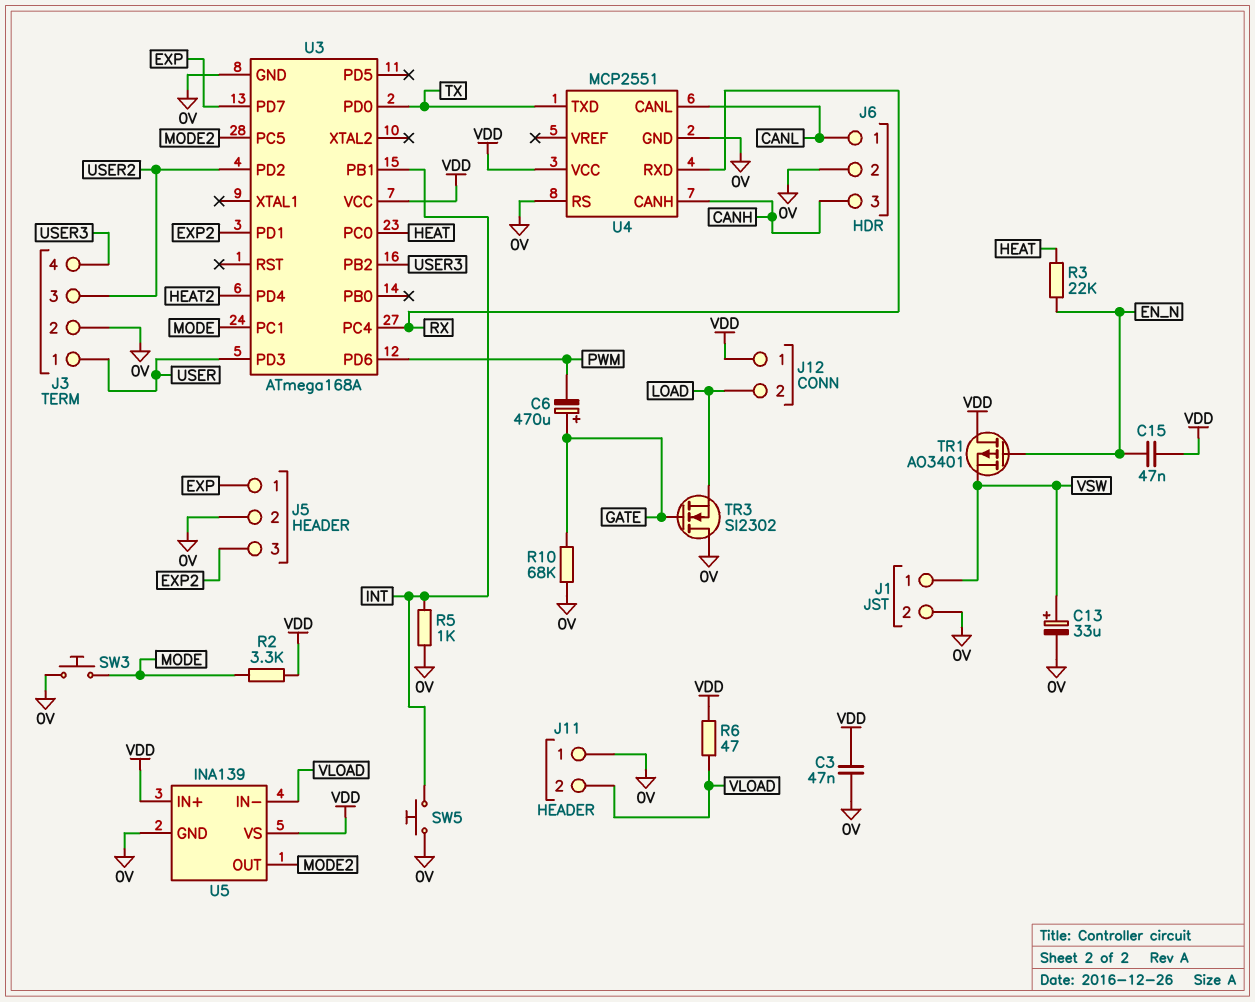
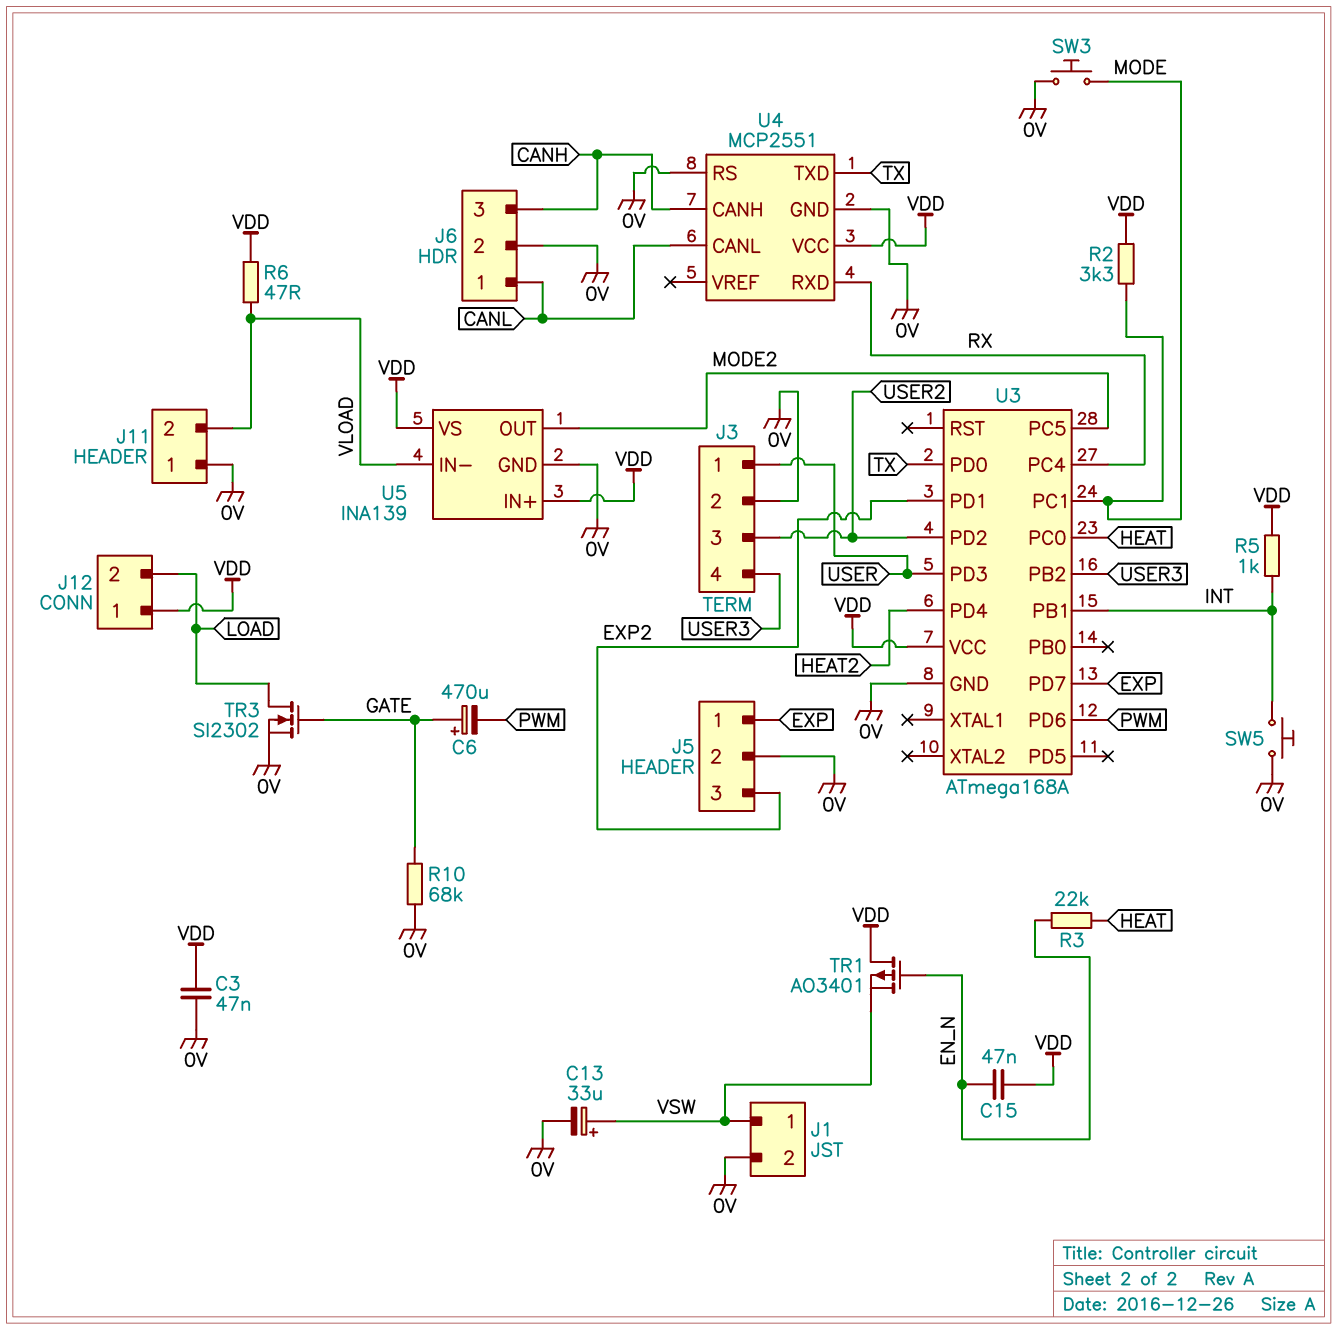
R5: 1k (0V, INT) -> 1k (INT, VDD)
TR3: NMOS SI2302 (G GATE, D 0V, S LOAD) -> NMOS SI2302 (G GATE, D LOAD, S 0V)

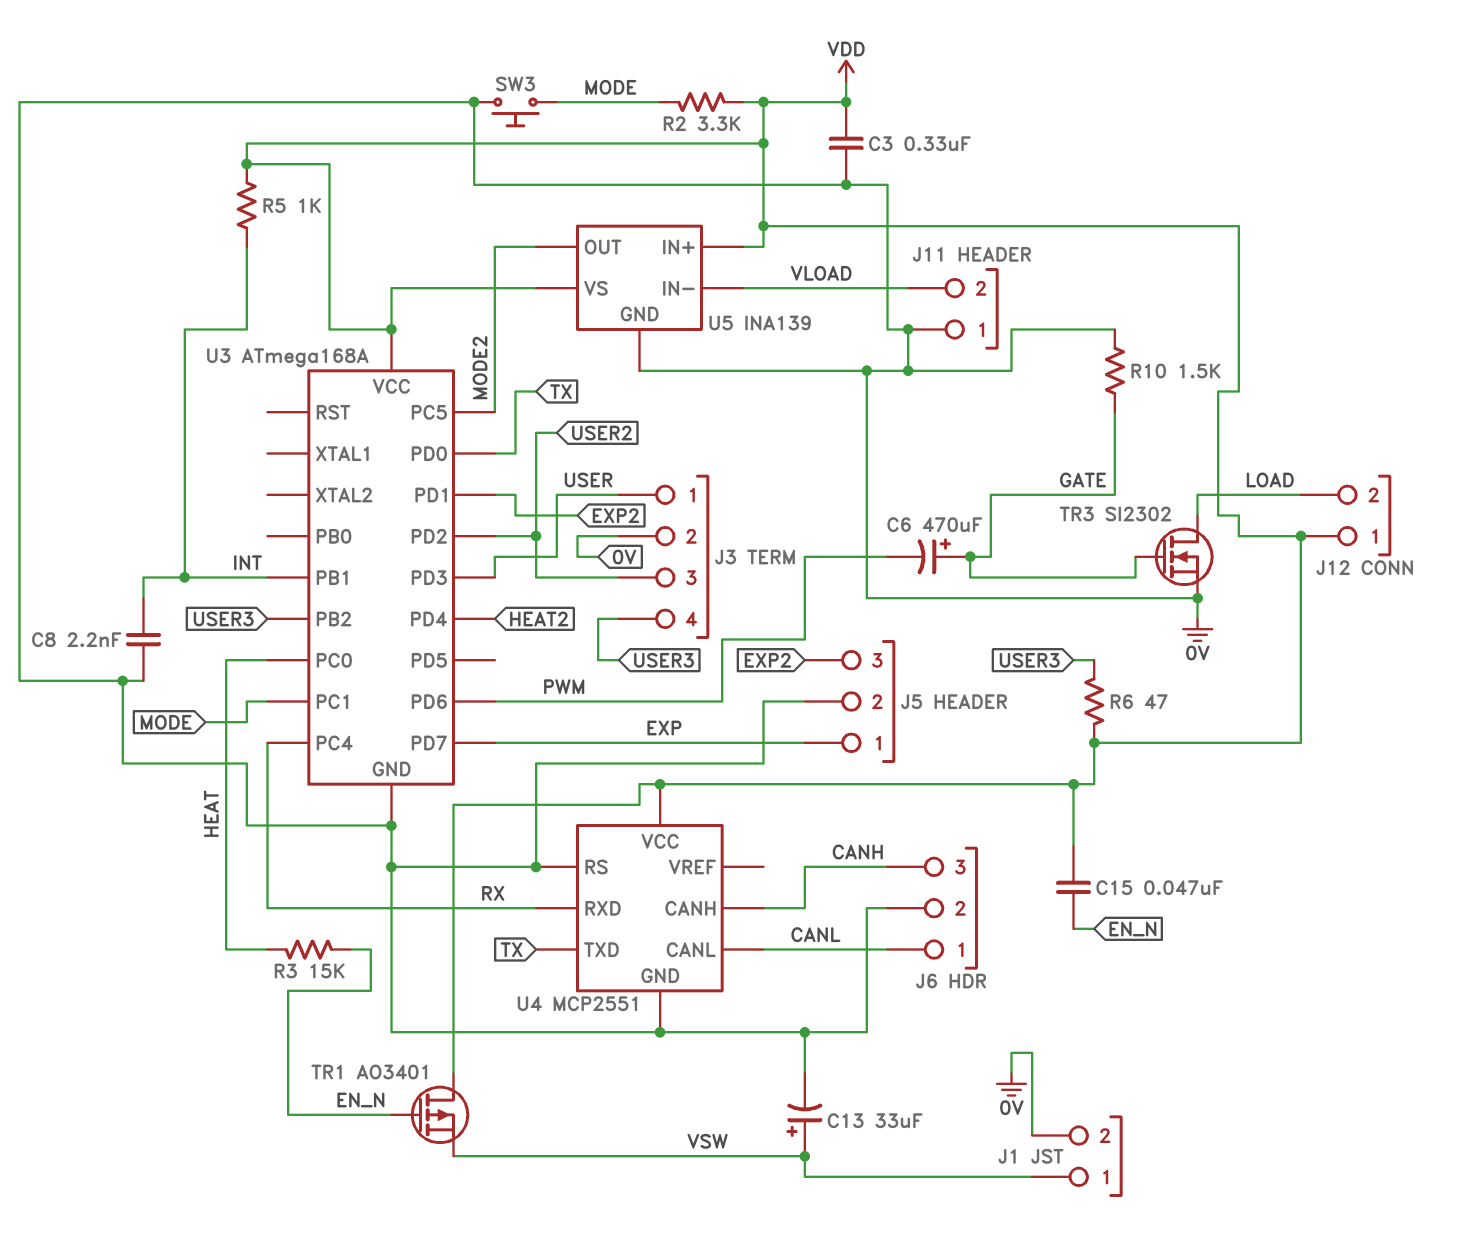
C3: 47nF (0V, VDD) -> 330nF (0V, VDD)
C8: none -> 2.2nF (0V, INT)
R3: 22k (EN_N, HEAT) -> 15k (EN_N, HEAT)
R6: 47 (VDD, VLOAD) -> 47 (USER3, VDD)
R10: 68k (0V, GATE) -> 1.5k (0V, GATE)
SW5: button (0V, INT) -> none

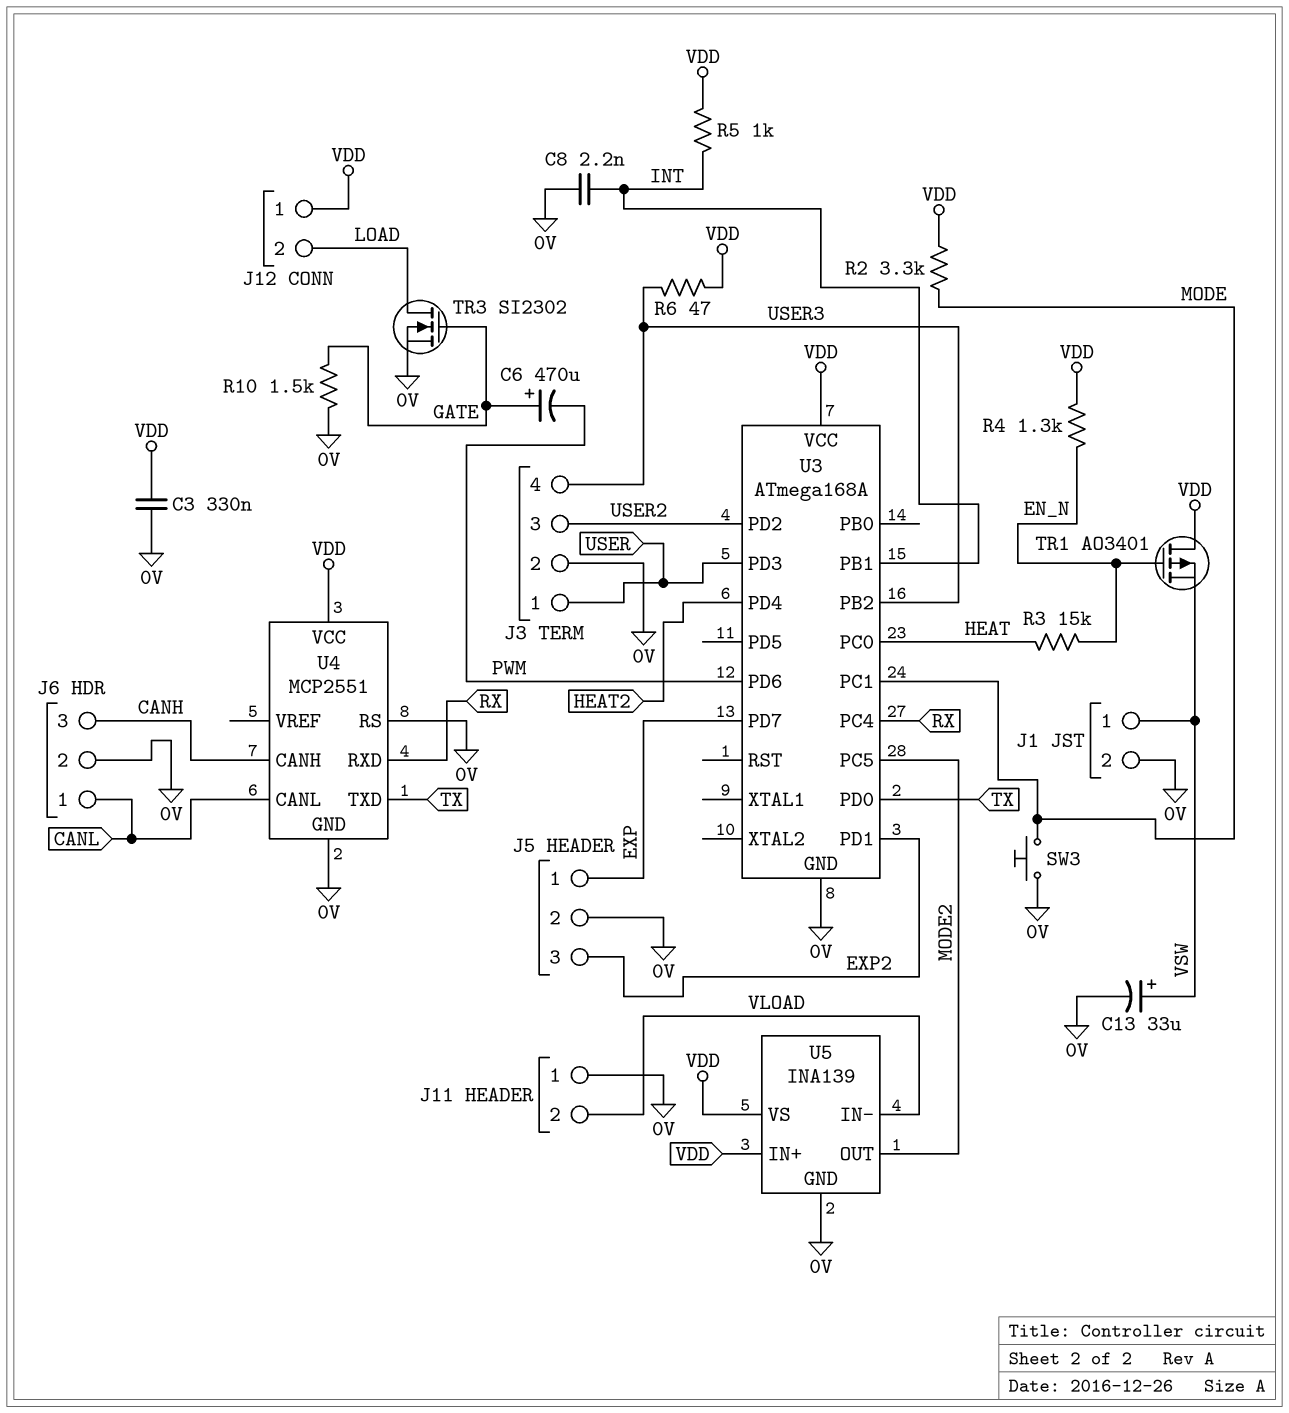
C15: 47nF (EN_N, VDD) -> none
R4: none -> 1.3k (EN_N, VDD)

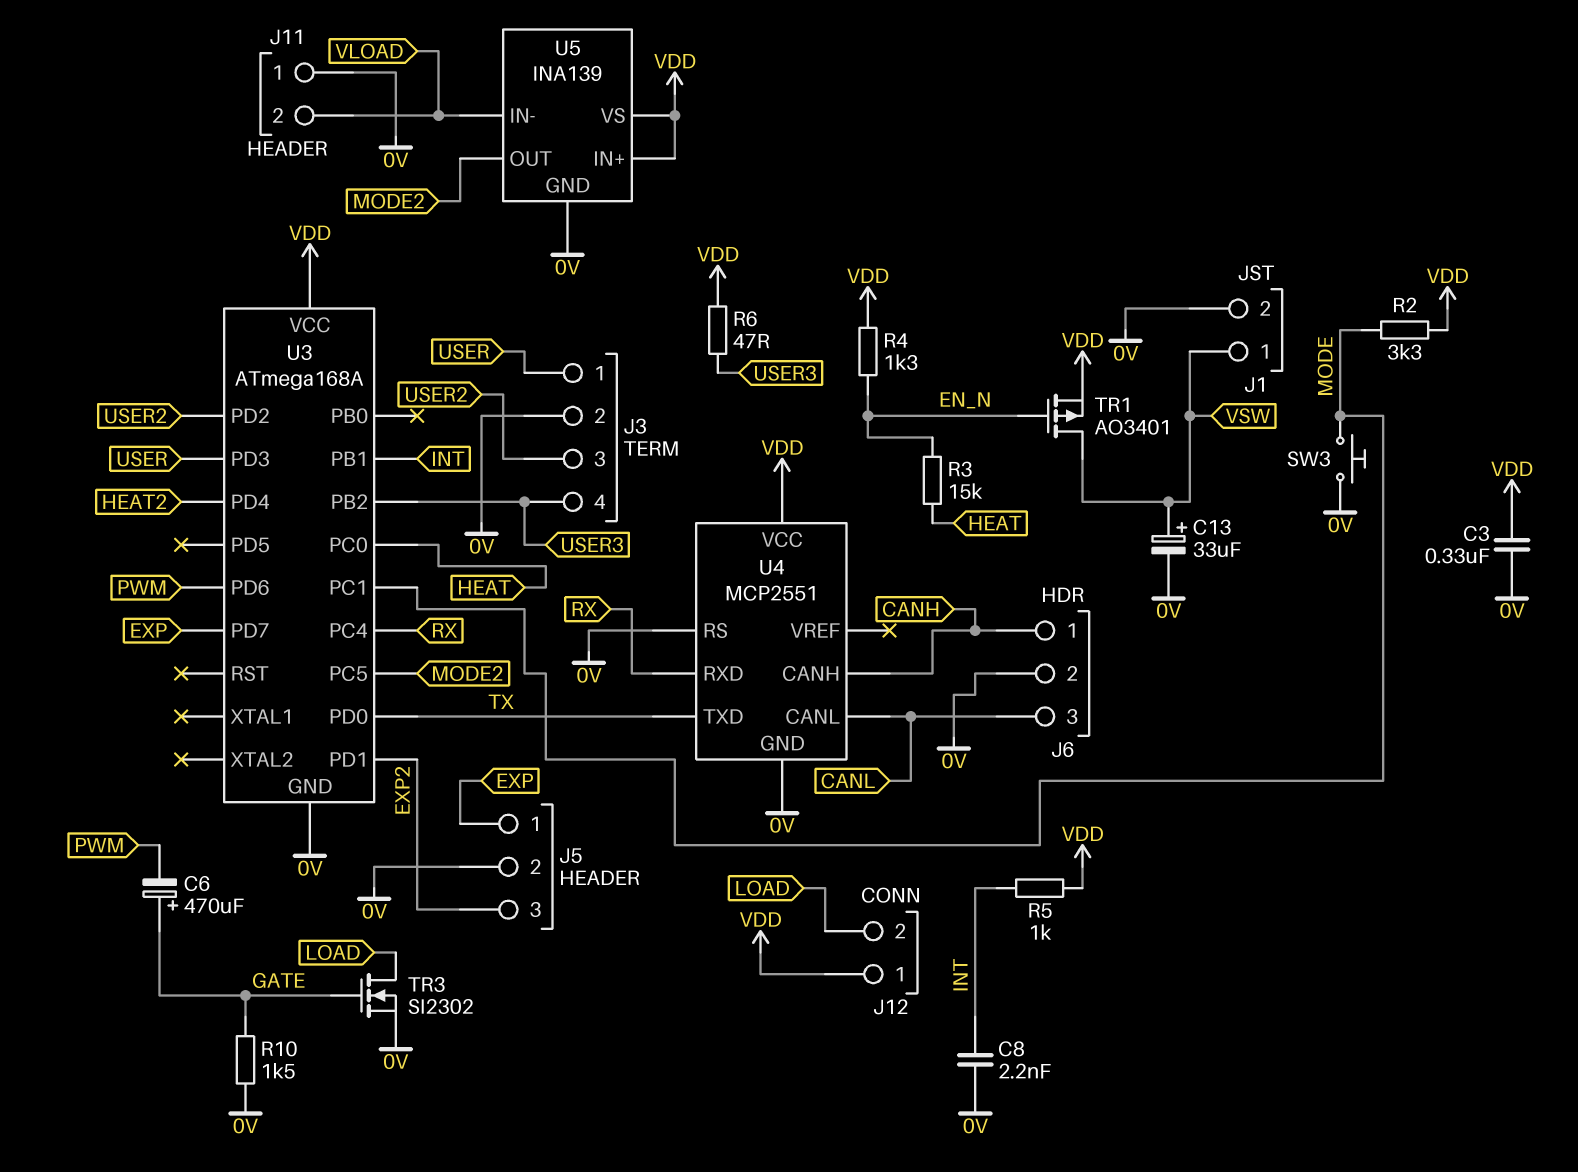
J6 pin 1: CANL -> CANH
J6 pin 3: CANH -> CANL
TR1: PMOS AO3401 (G EN_N, D VDD, S VSW) -> PMOS AO3401 (G EN_N, D VSW, S VDD)

